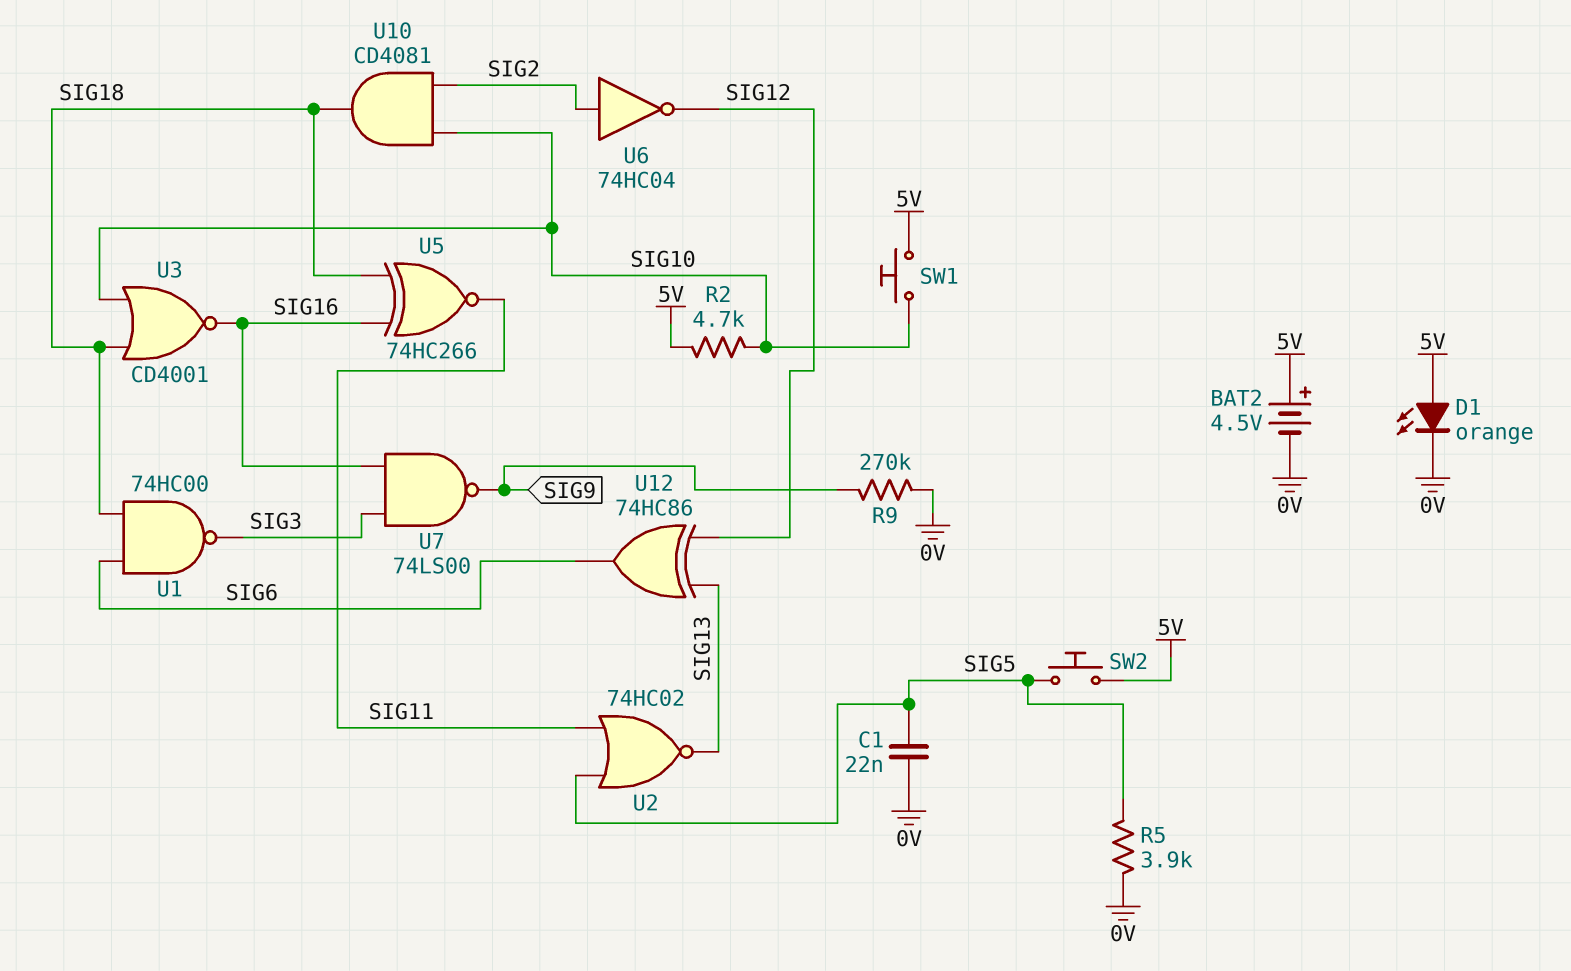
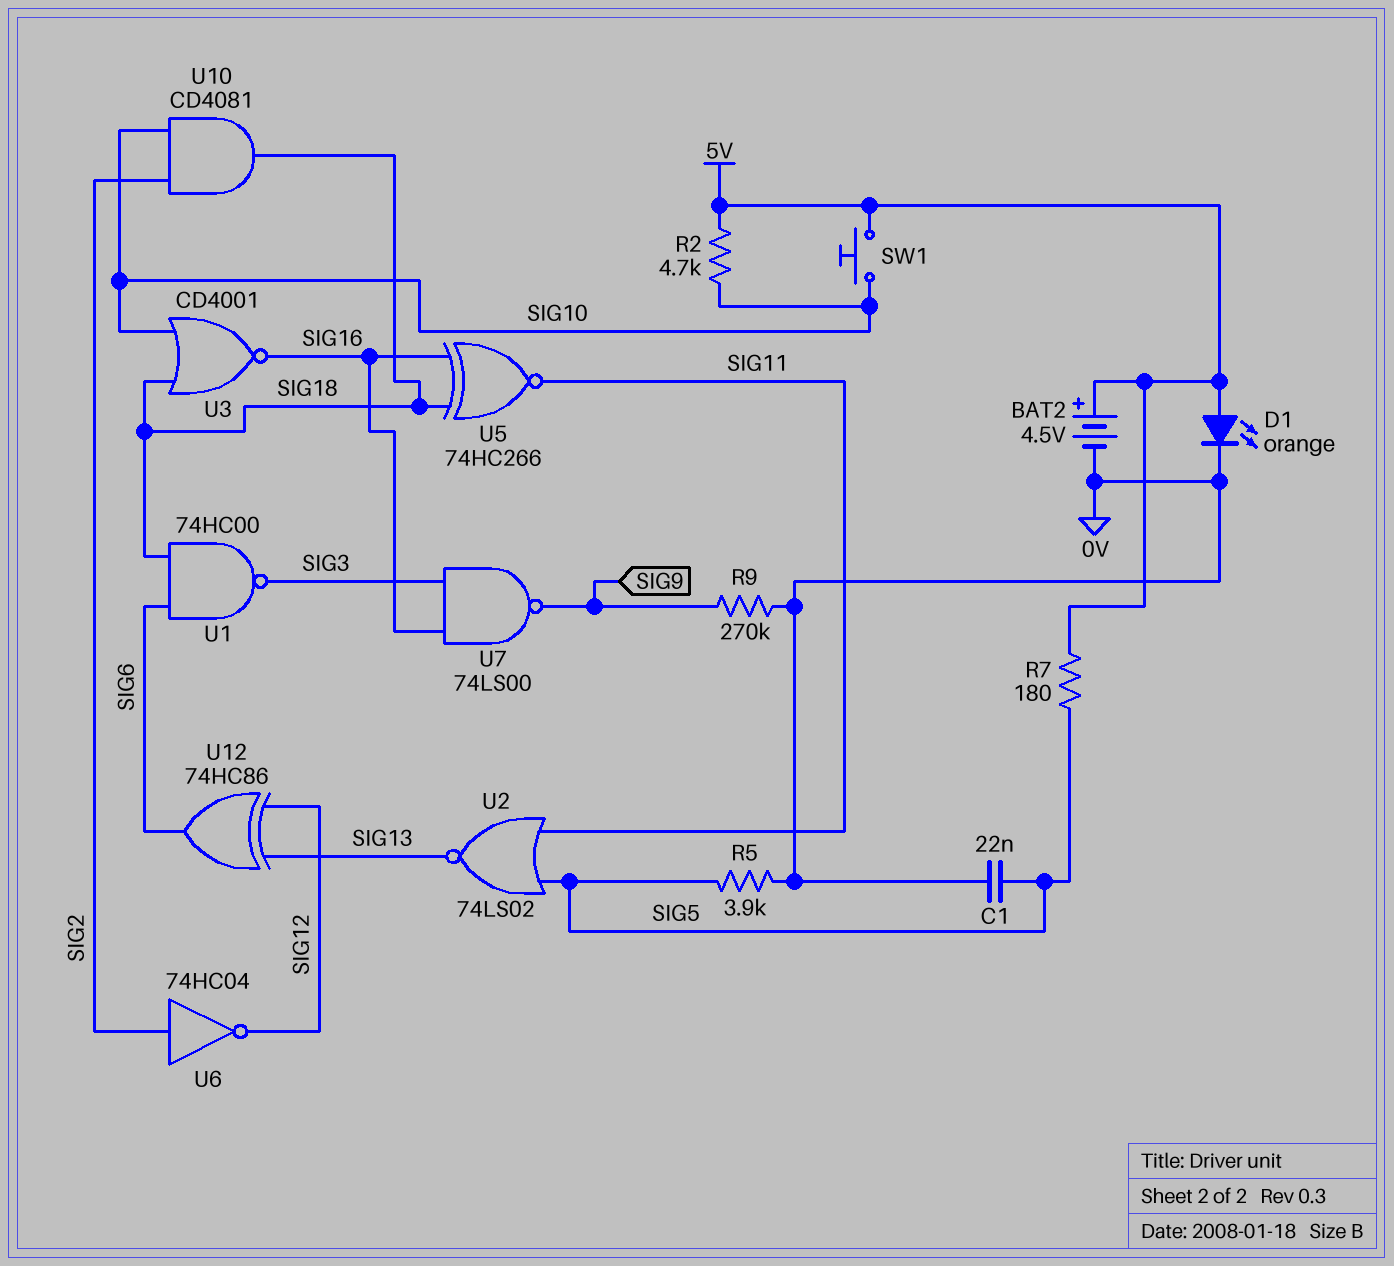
R7: none -> 180 (5V, SIG5)
SW2: button (5V, SIG5) -> none
U2: NOR 74HC02 (in SIG5, in SIG11, out SIG13) -> NOR 74LS02 (in SIG5, in SIG11, out SIG13)

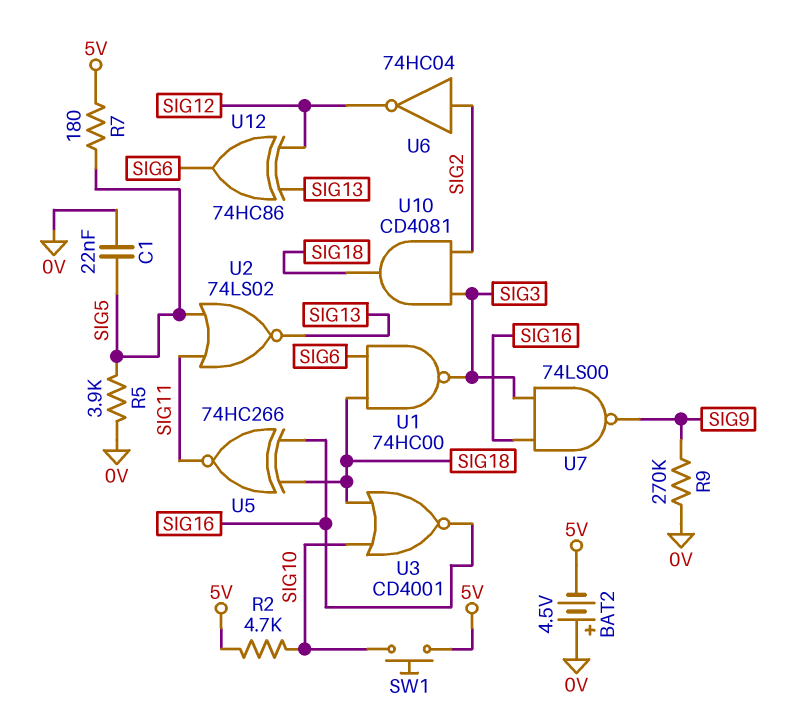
BAT2: 4.5V (plus 5V, minus 0V) -> 4.5V (plus 0V, minus 5V)
D1: LED orange (A 5V, K 0V) -> none
U10: AND CD4081 (in SIG2, in SIG10, out SIG18) -> AND CD4081 (in SIG2, in SIG3, out SIG18)

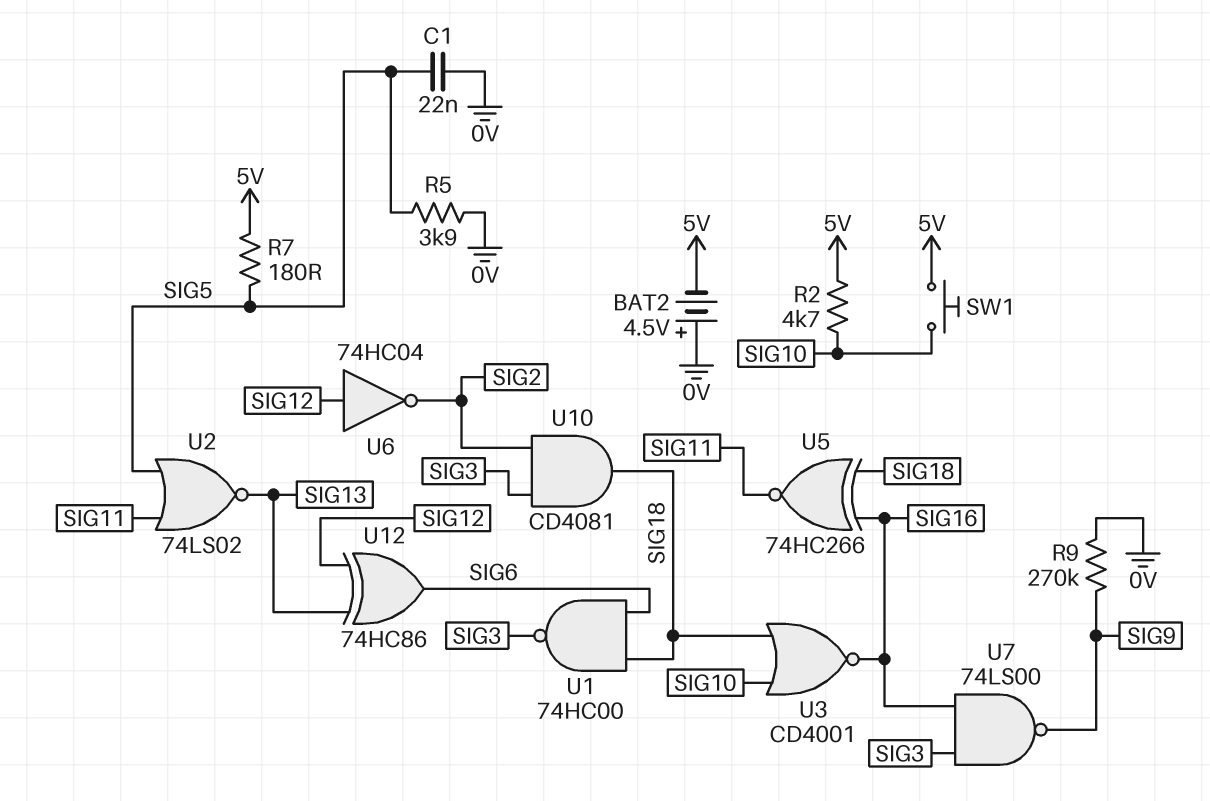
U6: NOT 74HC04 (in SIG2, out SIG12) -> NOT 74HC04 (in SIG12, out SIG2)

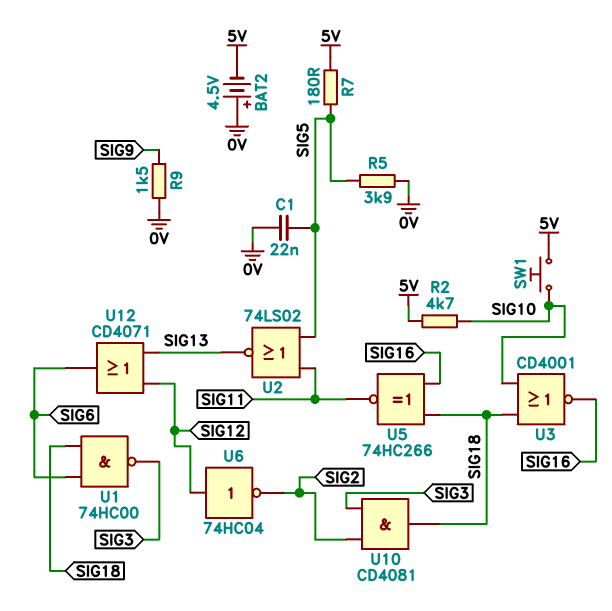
R9: 270k (0V, SIG9) -> 1.5k (0V, SIG9)
U7: NAND 74LS00 (in SIG3, in SIG16, out SIG9) -> none
U12: XOR 74HC86 (in SIG12, in SIG13, out SIG6) -> OR CD4071 (in SIG12, in SIG13, out SIG6)

